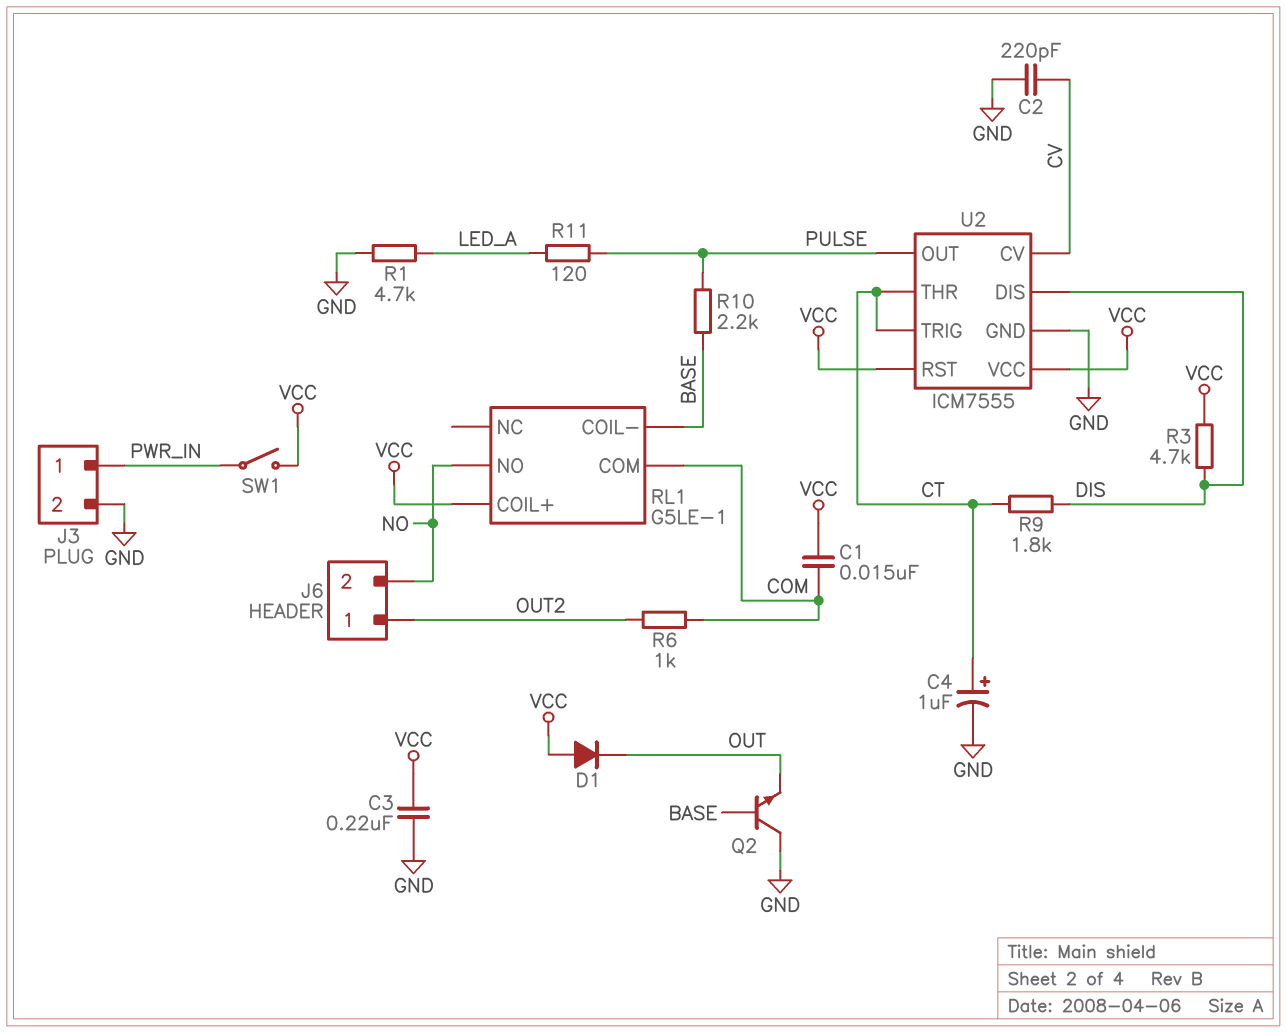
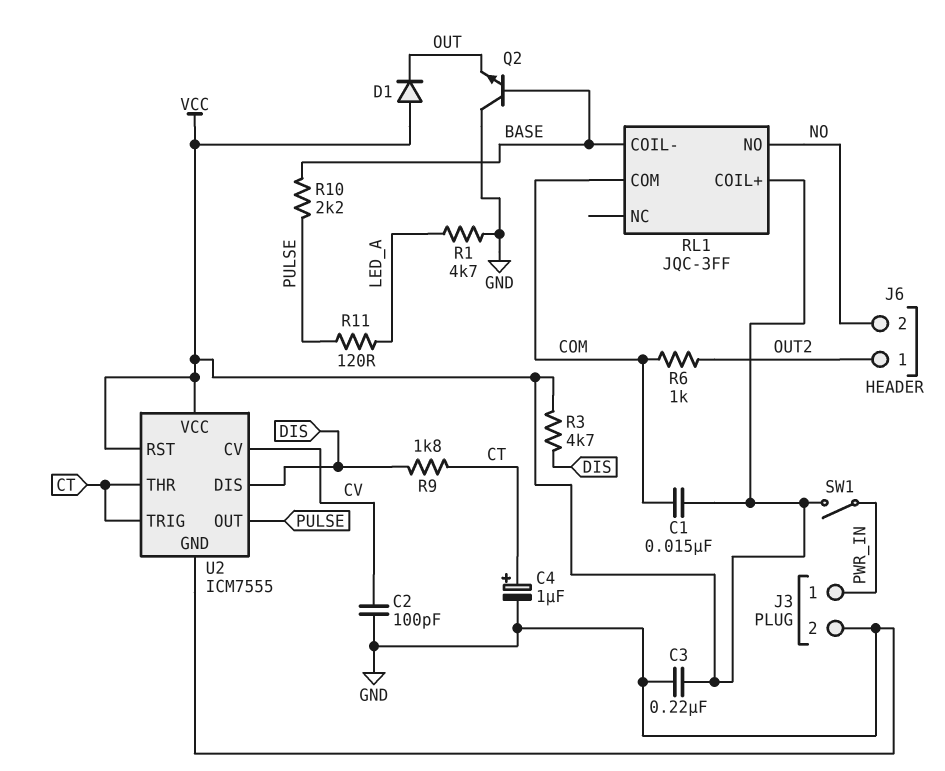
C2: 220pF (CV, GND) -> 100pF (CV, GND)
RL1: G5LE-1 -> JQC-3FF

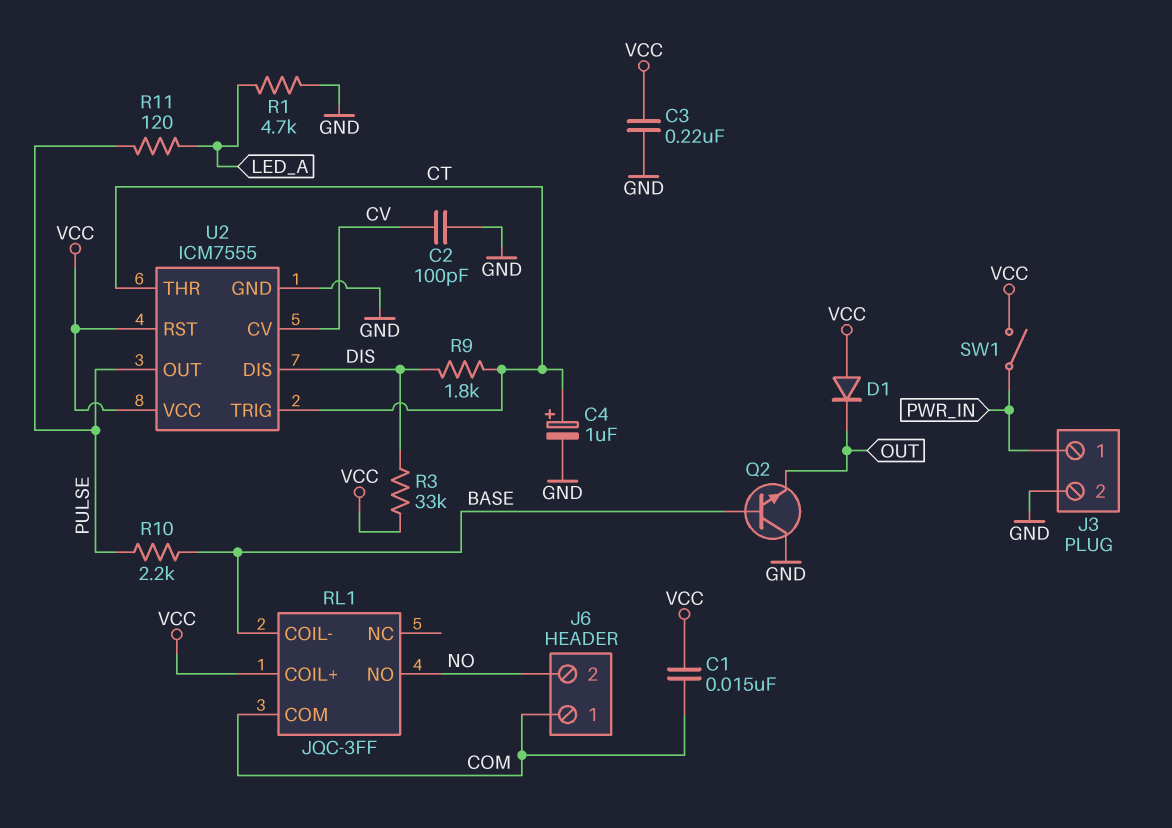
J6 pin 1: OUT2 -> COM
R3: 4.7k (DIS, VCC) -> 33k (DIS, VCC)
R6: 1k (COM, OUT2) -> none

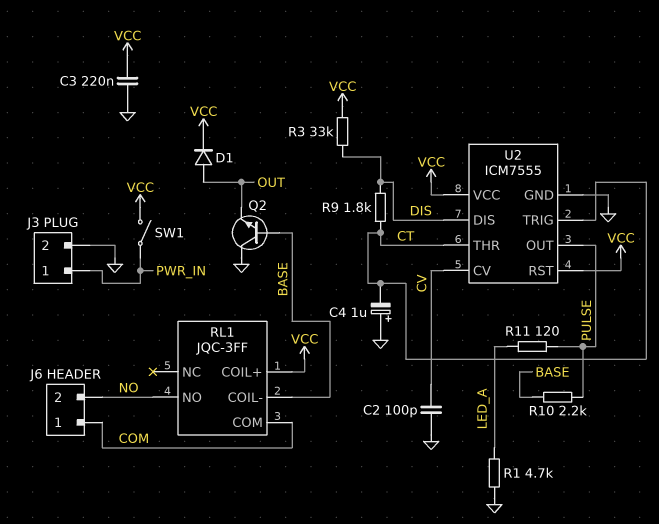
C1: 15nF (COM, VCC) -> none
C4: 1uF (plus CT, minus GND) -> 1uF (plus GND, minus CT)
D1: diode (A VCC, K OUT) -> diode (A OUT, K VCC)

